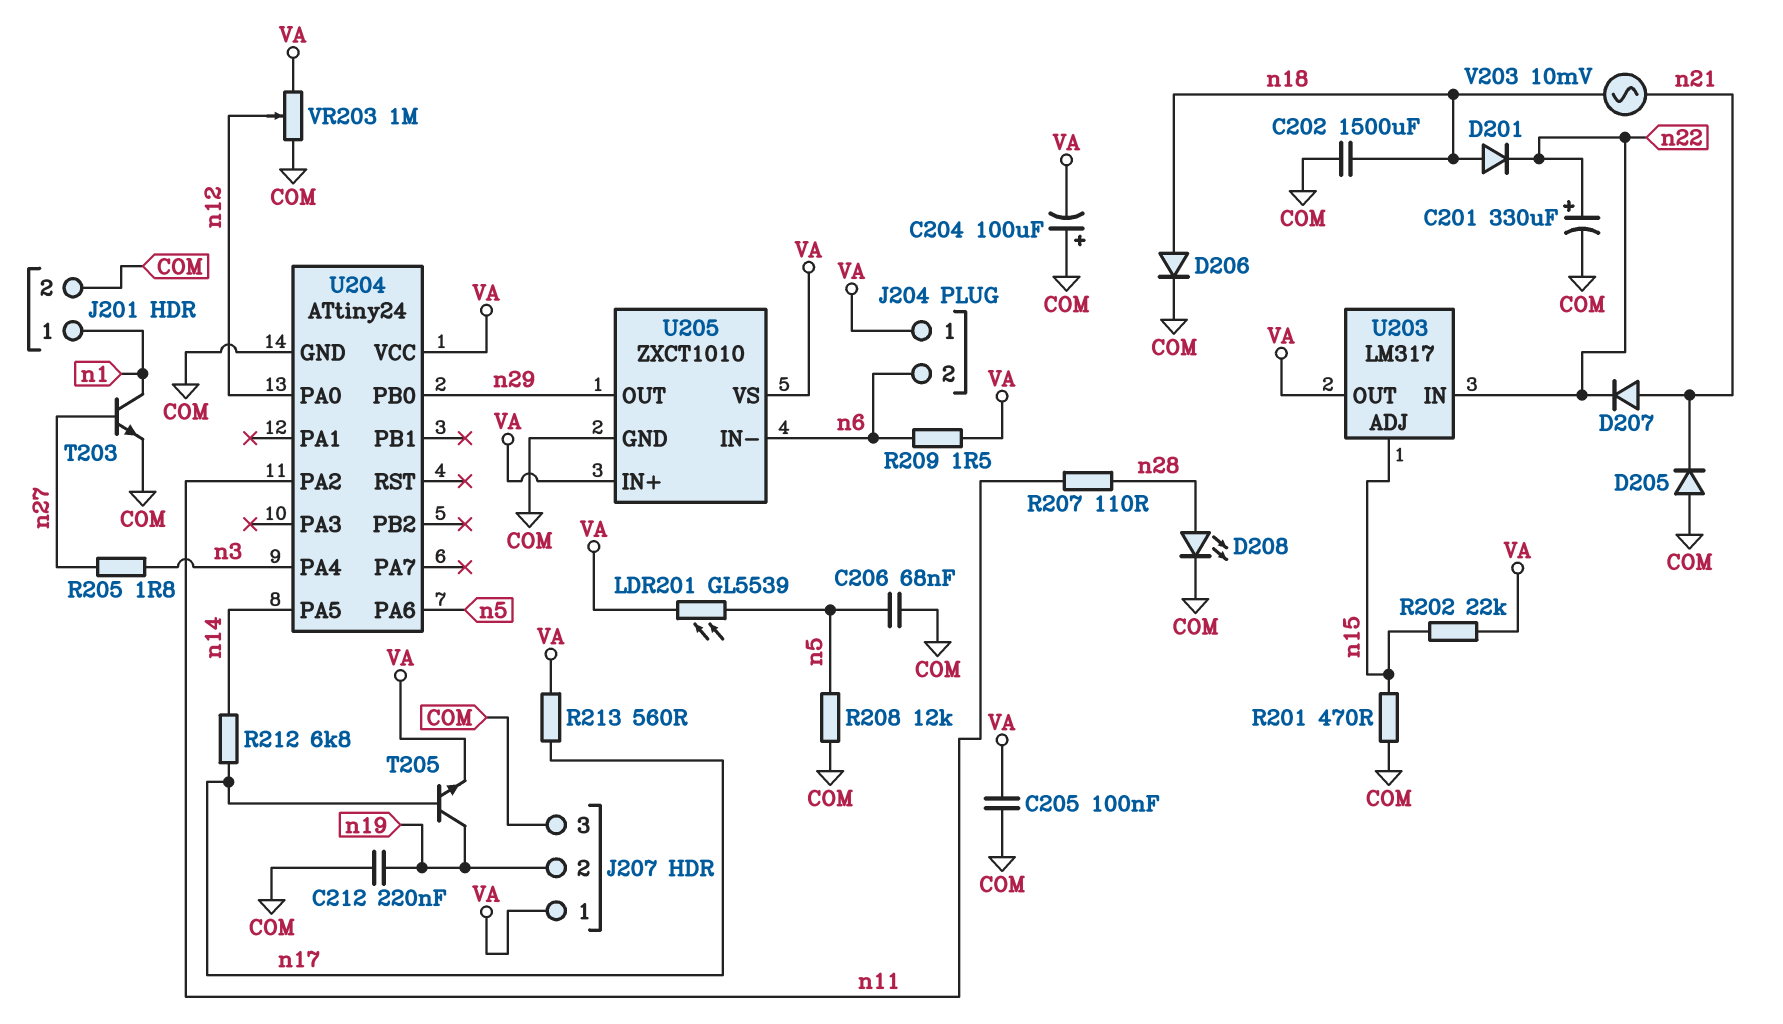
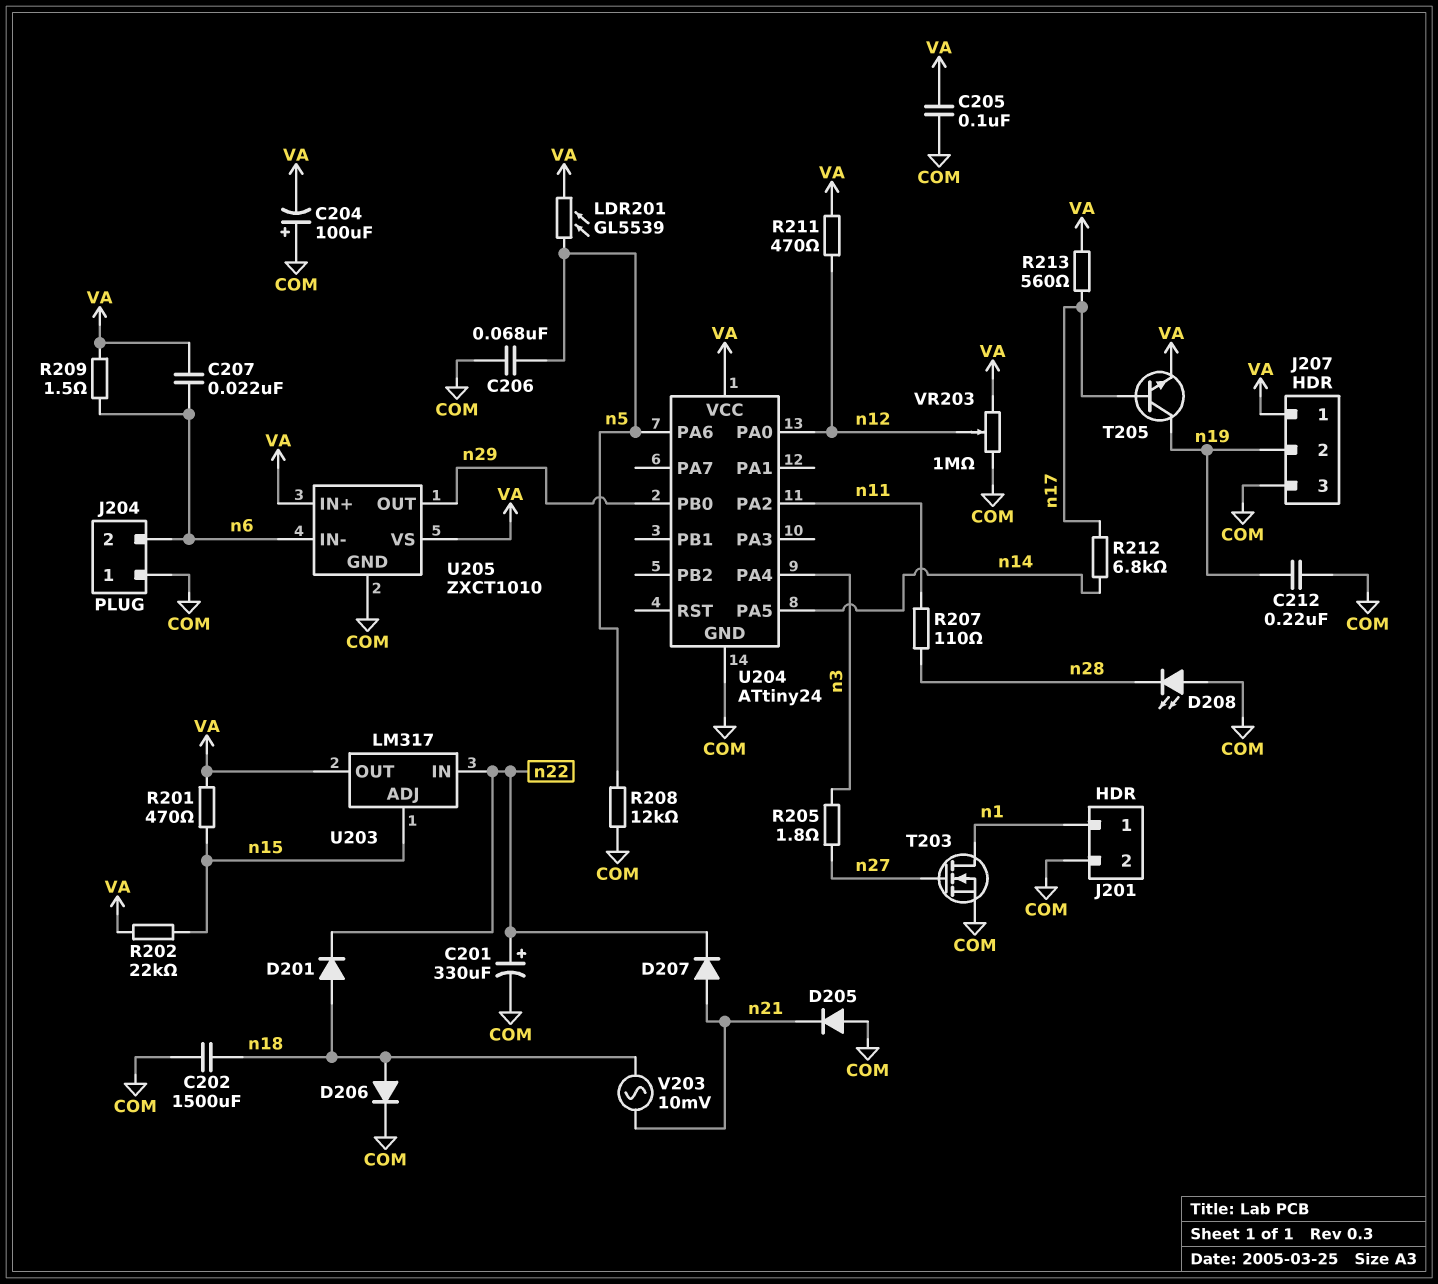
C207: none -> 22nF (VA, n6)
D208: LED (A n28, K COM) -> LED (A COM, K n28)
J204 pin 1: VA -> COM
R201: 470 (COM, n15) -> 470 (VA, n15)
R211: none -> 470 (VA, n12)
T203: NPN (B n27, C n1, E COM) -> NMOS (G n27, D n1, S COM)

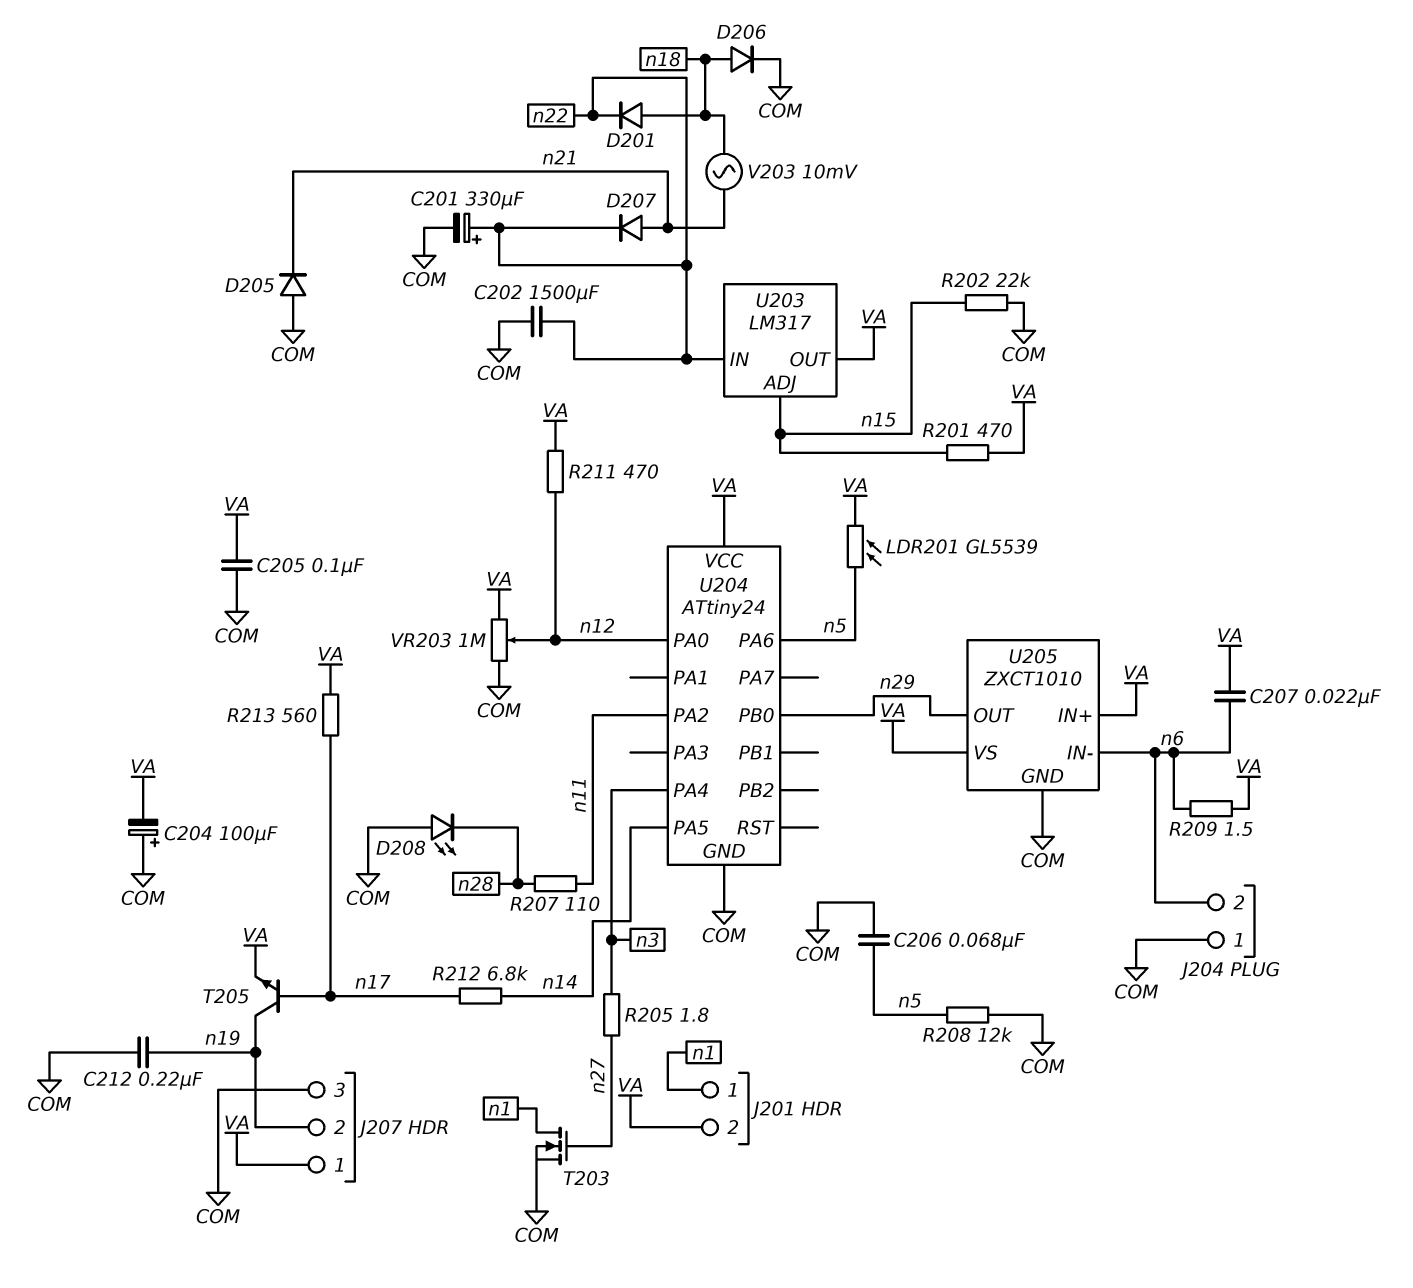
C202: 1500uF (COM, n18) -> 1500uF (COM, n22)
J201 pin 2: COM -> VA
R202: 22k (VA, n15) -> 22k (COM, n15)

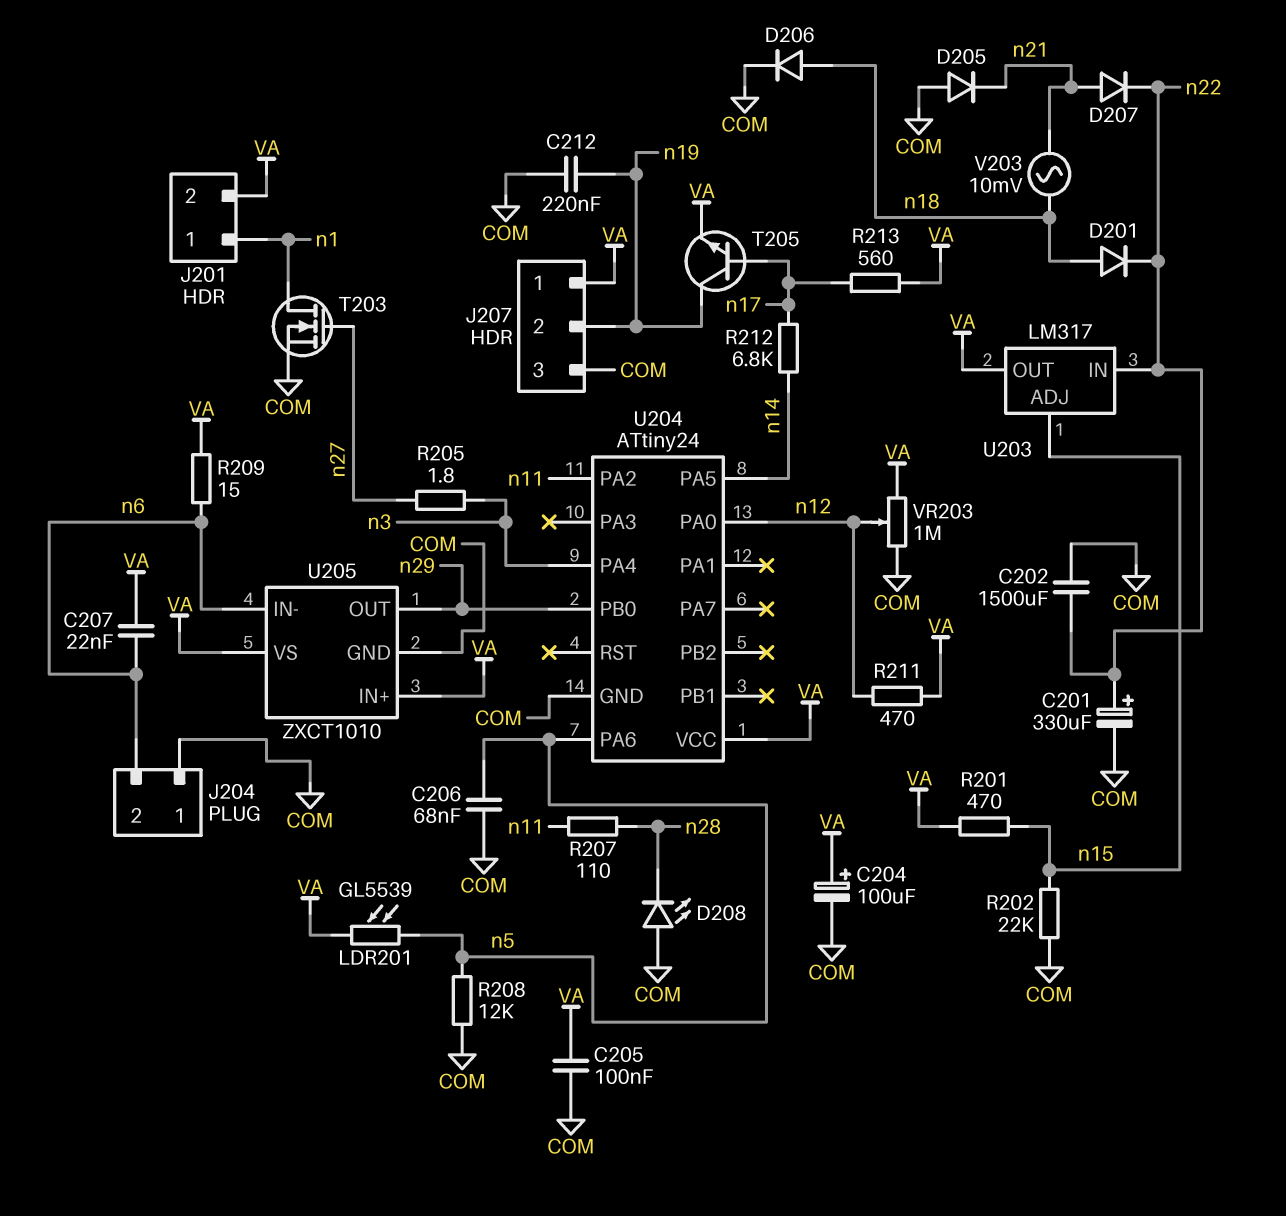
C204: 100uF (plus COM, minus VA) -> 100uF (plus VA, minus COM)
R209: 1.5 (VA, n6) -> 15 (VA, n6)

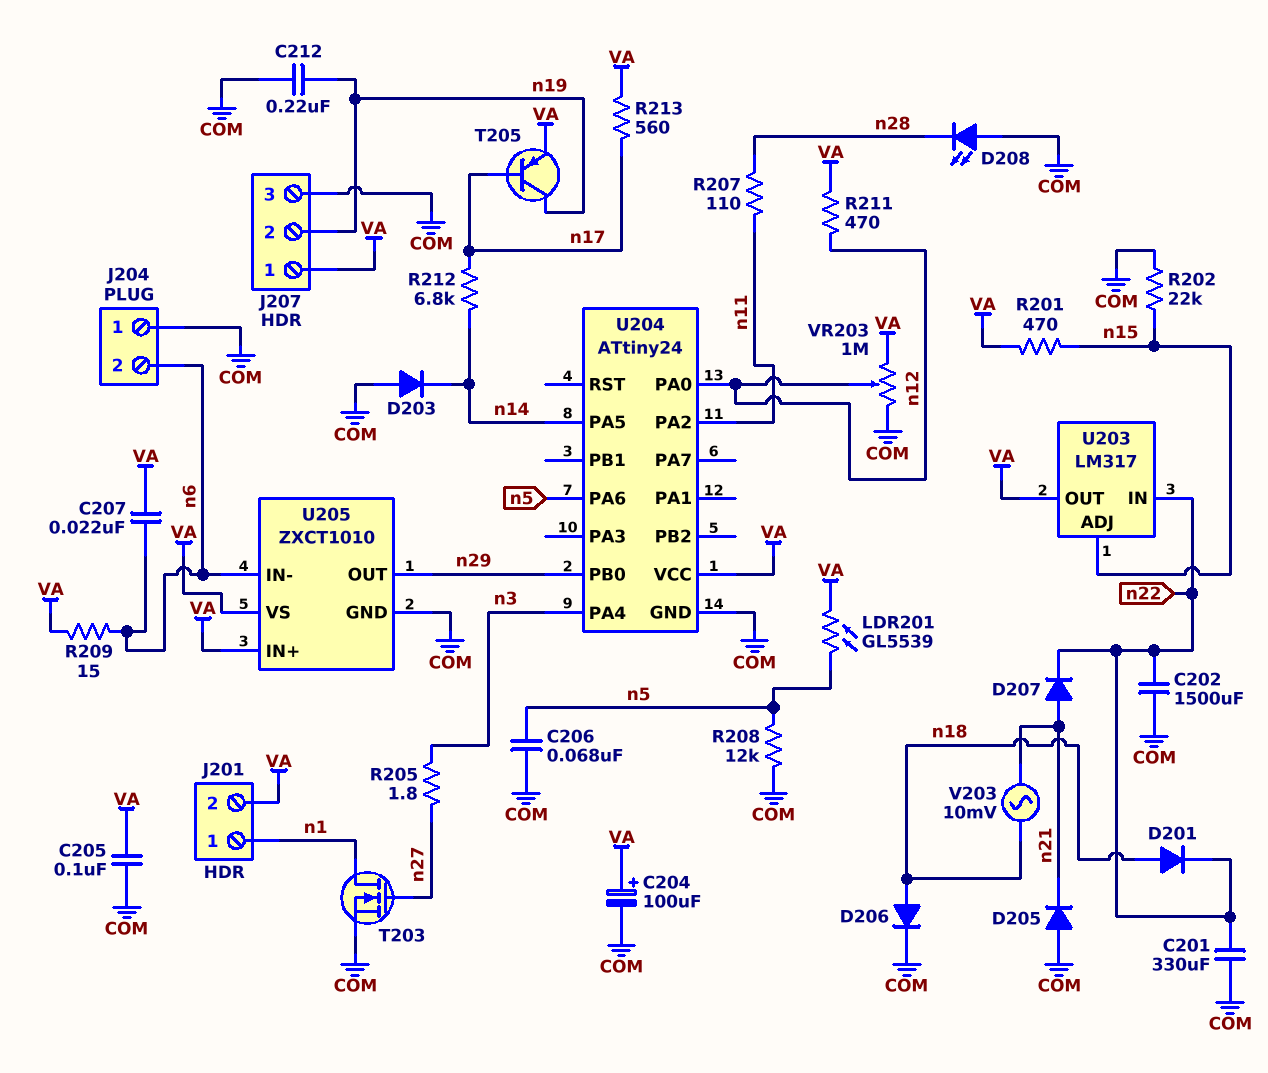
C201: 330uF (plus n22, minus COM) -> 330uF (COM, n22)
D203: none -> diode (A COM, K n14)
T205: NPN (B n17, C n19, E VA) -> PNP (B n17, C n19, E VA)

